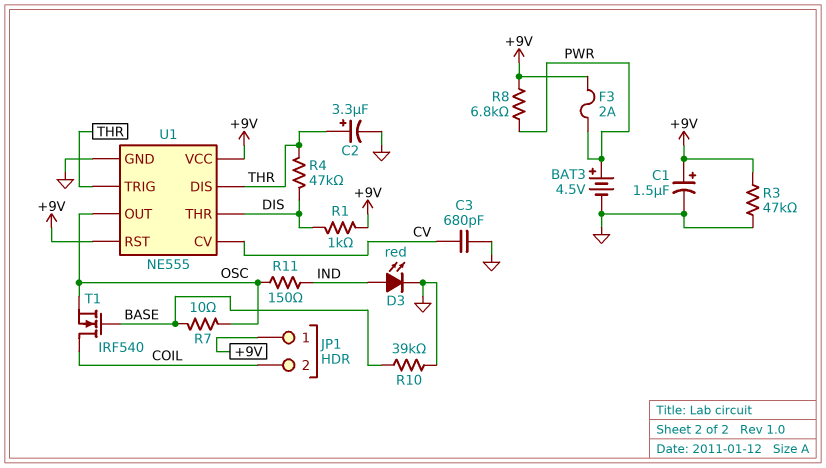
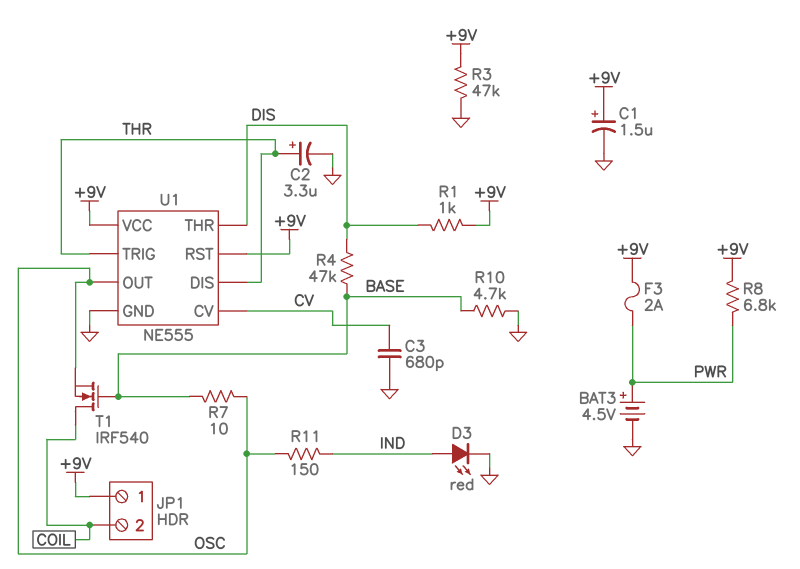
R4: 47k (DIS, THR) -> 47k (BASE, DIS)
R10: 39k (BASE, GND) -> 4.7k (BASE, GND)

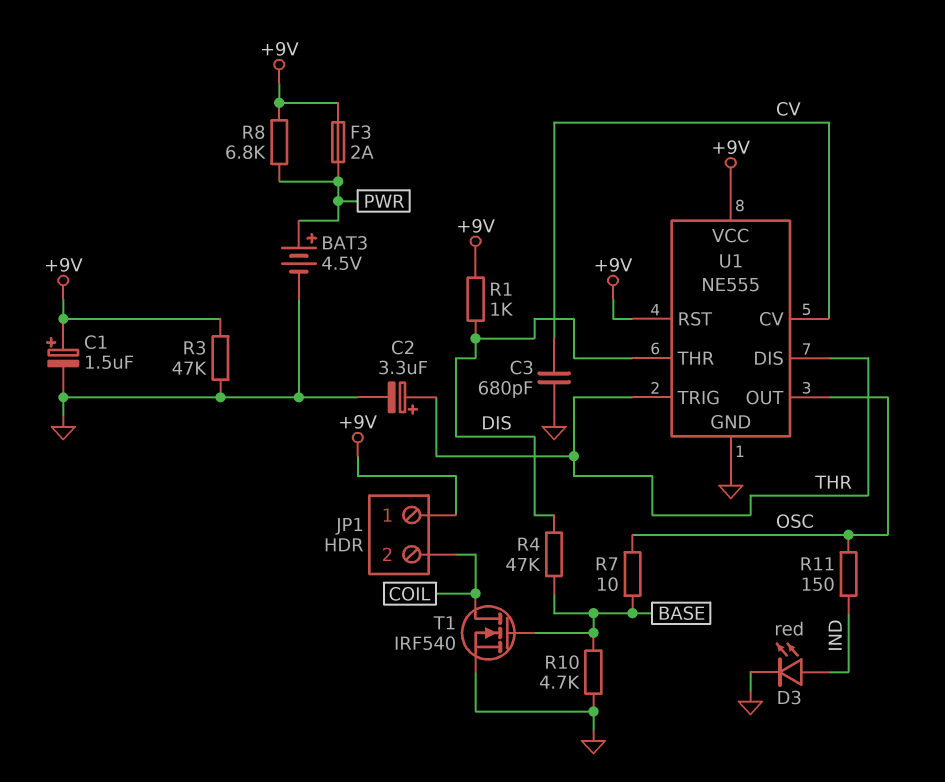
T1: NMOS IRF540 (G BASE, D COIL, S OSC) -> NMOS IRF540 (G BASE, D COIL, S GND)

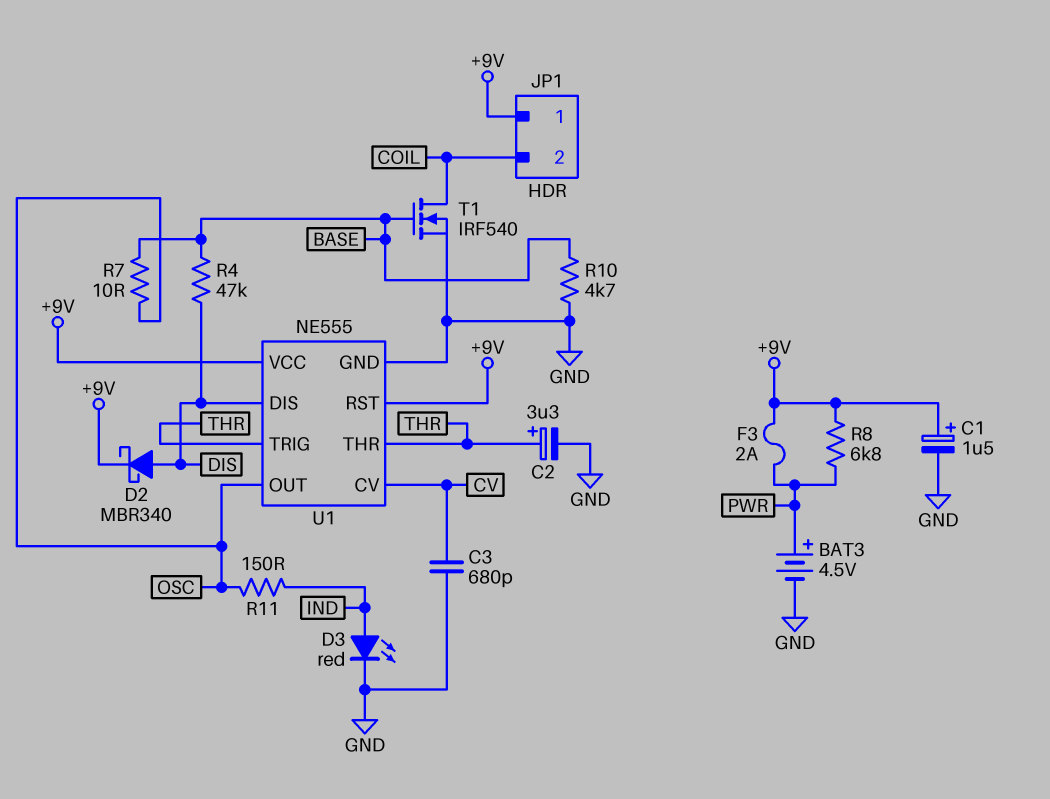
D2: none -> schottky MBR340 (A DIS, K +9V)
R1: 1k (+9V, DIS) -> none
R3: 47k (+9V, GND) -> none
U1 pin DIS: THR -> DIS
U1 pin THR: DIS -> THR

